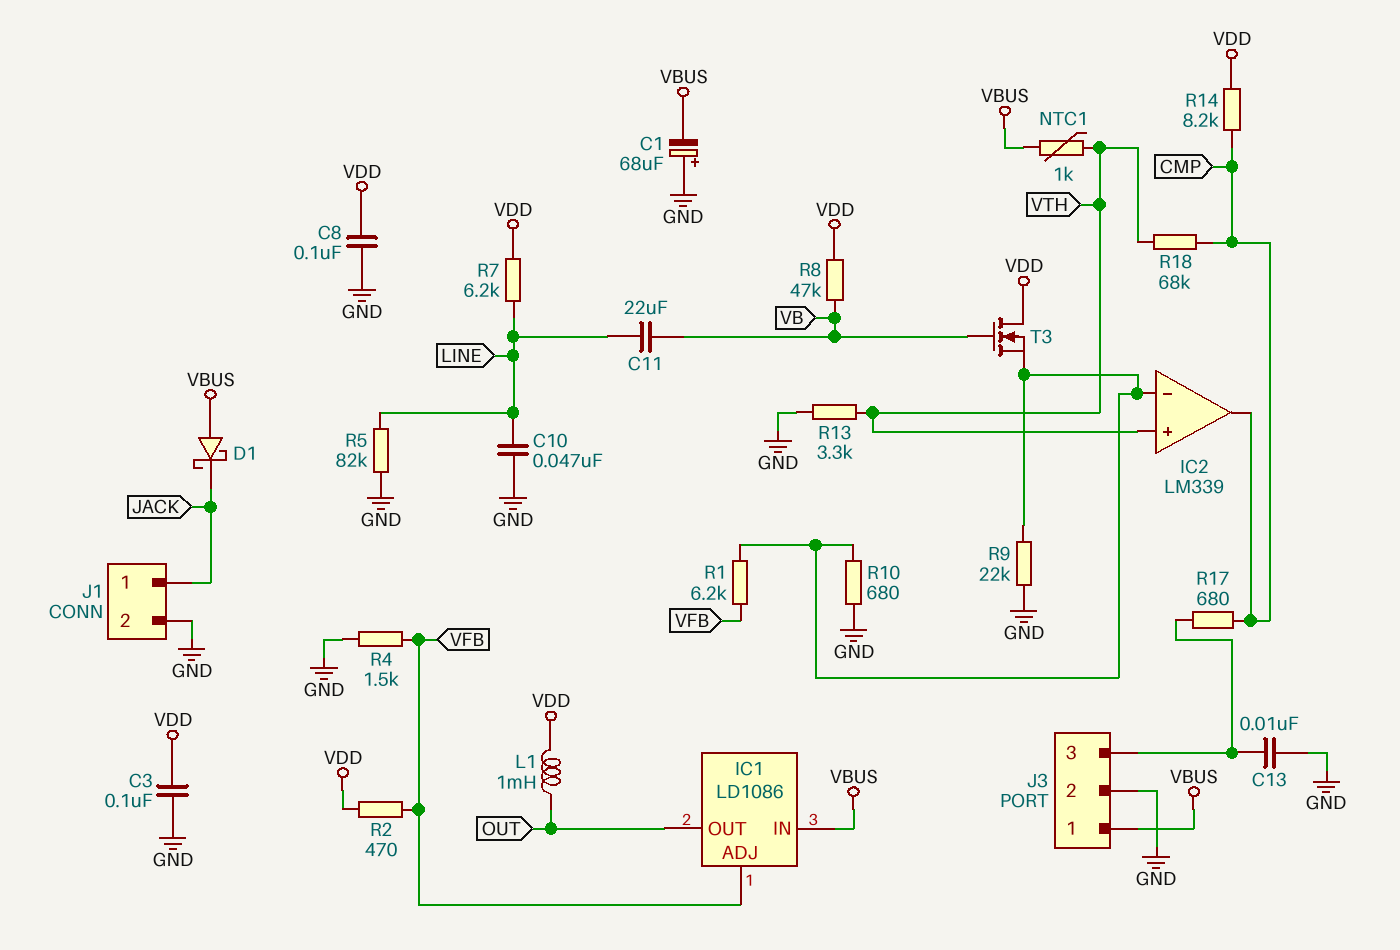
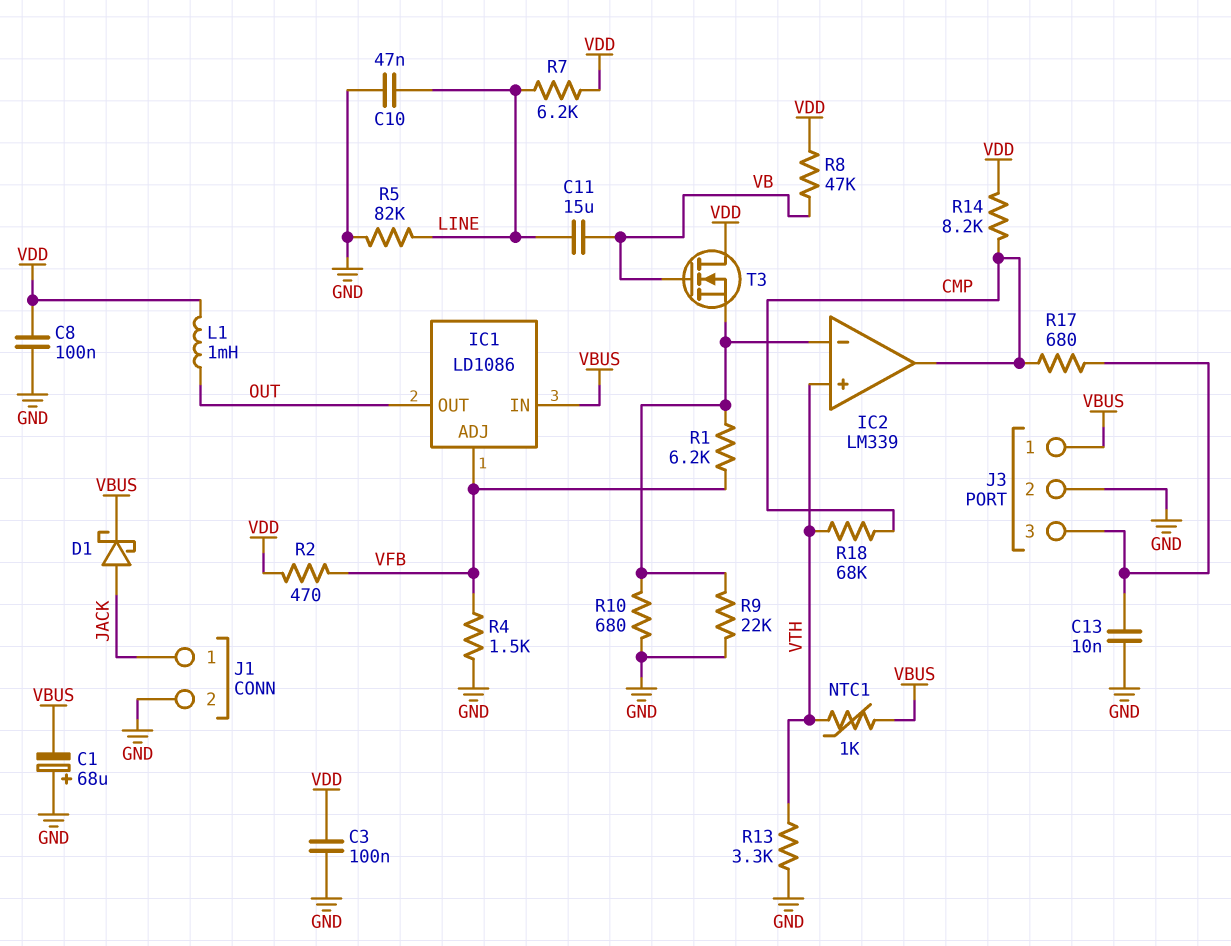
C11: 22uF (LINE, VB) -> 15uF (LINE, VB)
D1: schottky (A VBUS, K JACK) -> schottky (A JACK, K VBUS)

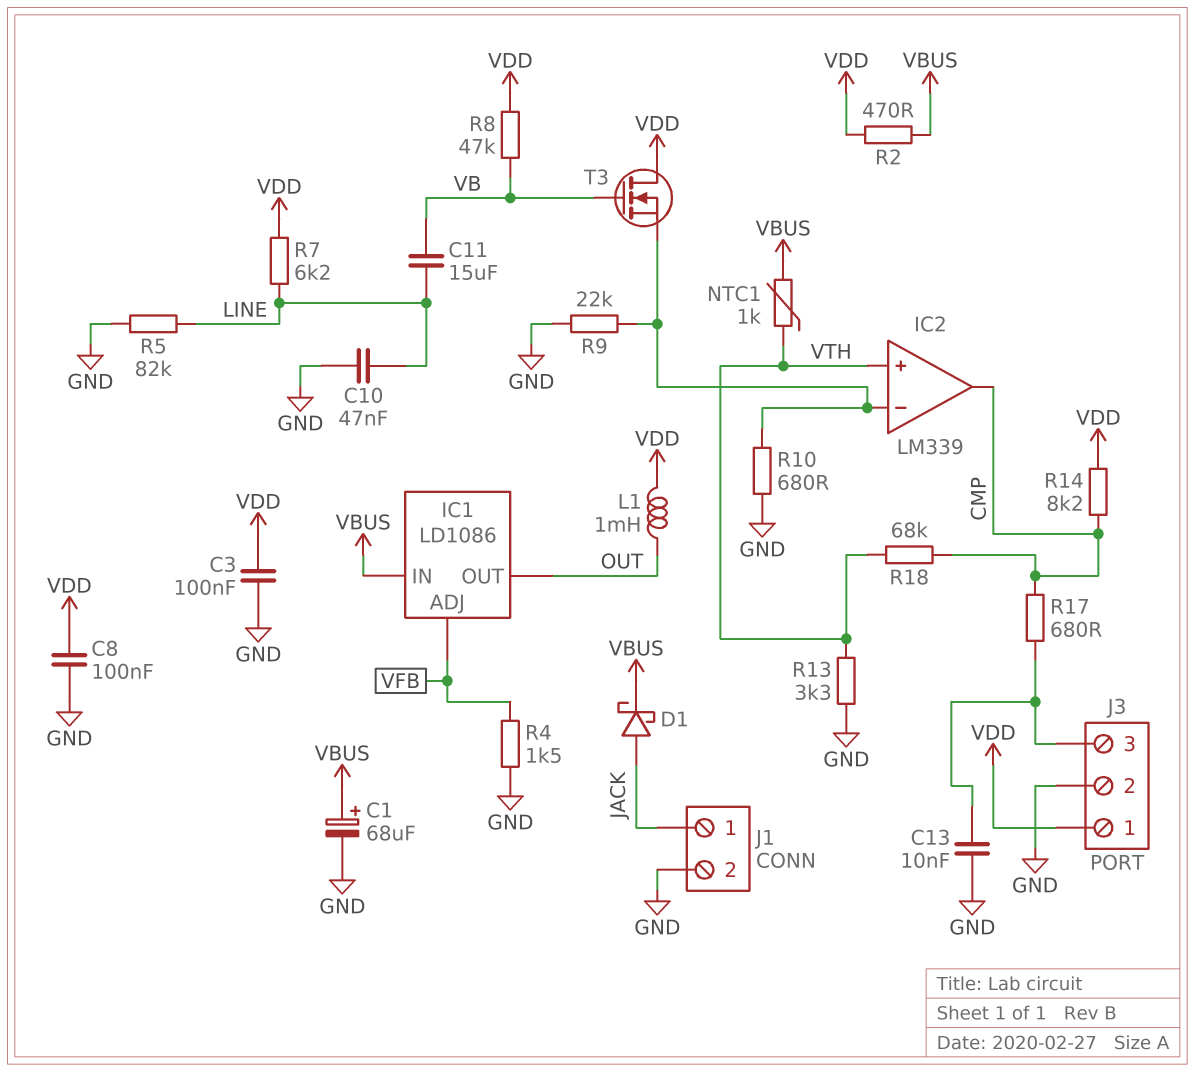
C1: 68uF (plus GND, minus VBUS) -> 68uF (plus VBUS, minus GND)
J3 pin 1: VBUS -> VDD
R1: 6.2k (IC2/in-, VFB) -> none
R2: 470 (VDD, VFB) -> 470 (VBUS, VDD)

